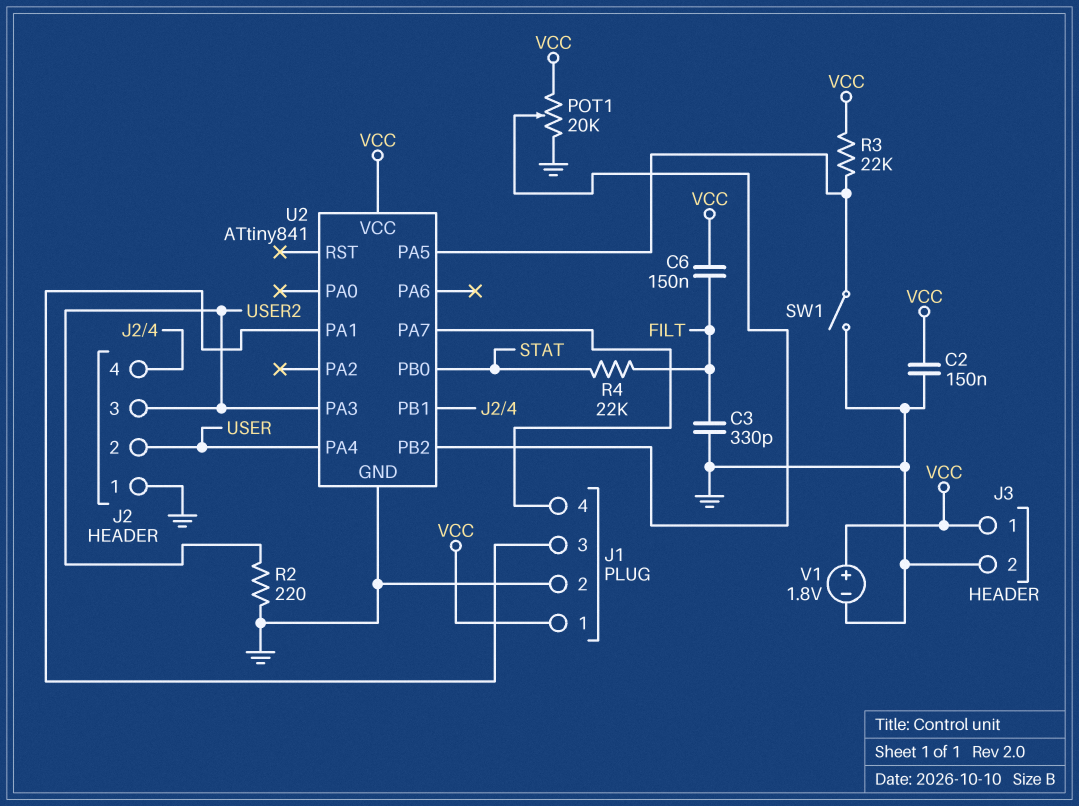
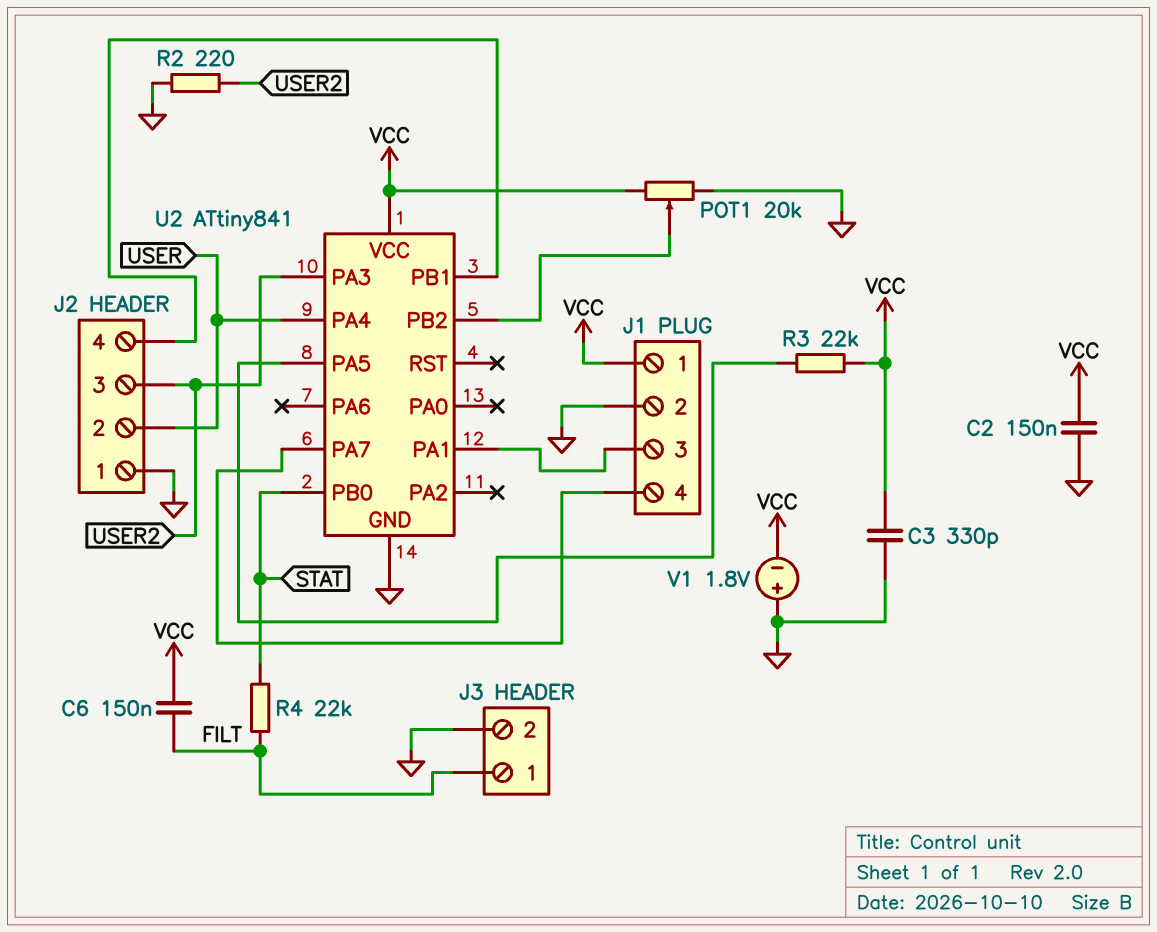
C3: 330pF (FILT, GND) -> 330pF (GND, VCC)
J3 pin 1: VCC -> FILT
SW1: switch (GND, U2/PA5) -> none
V1: 1.8V (plus VCC, minus GND) -> 1.8V (plus GND, minus VCC)

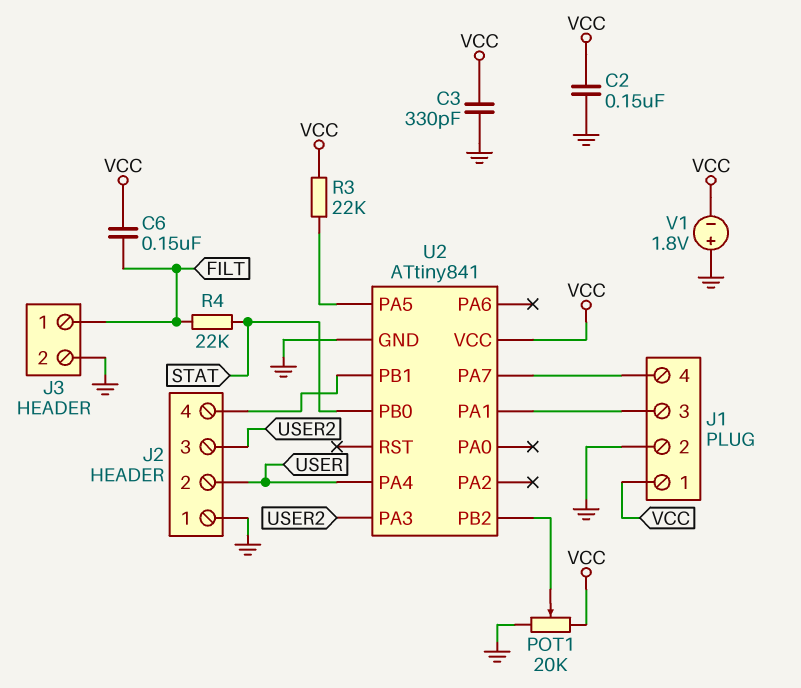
R2: 220 (GND, USER2) -> none

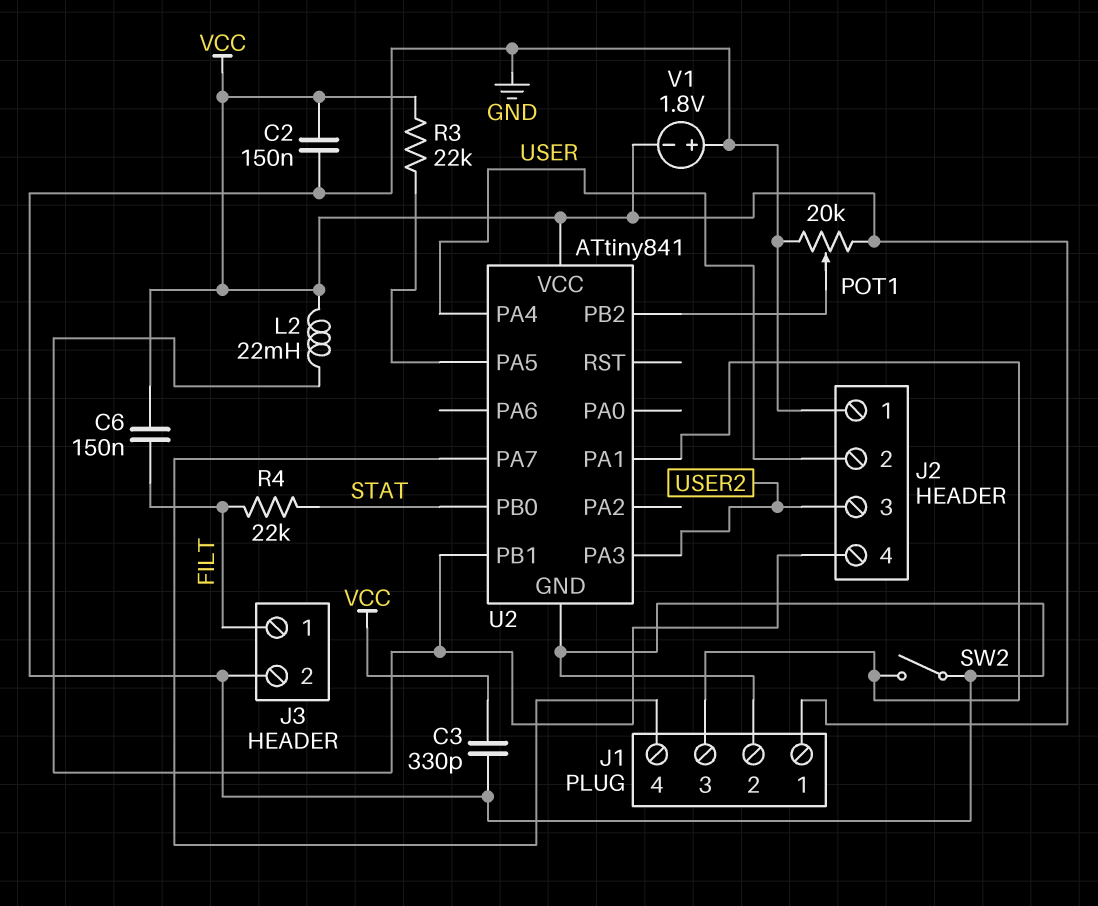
L2: none -> 22mH (J2/4, VCC)
SW2: none -> switch (GND, J1/3)

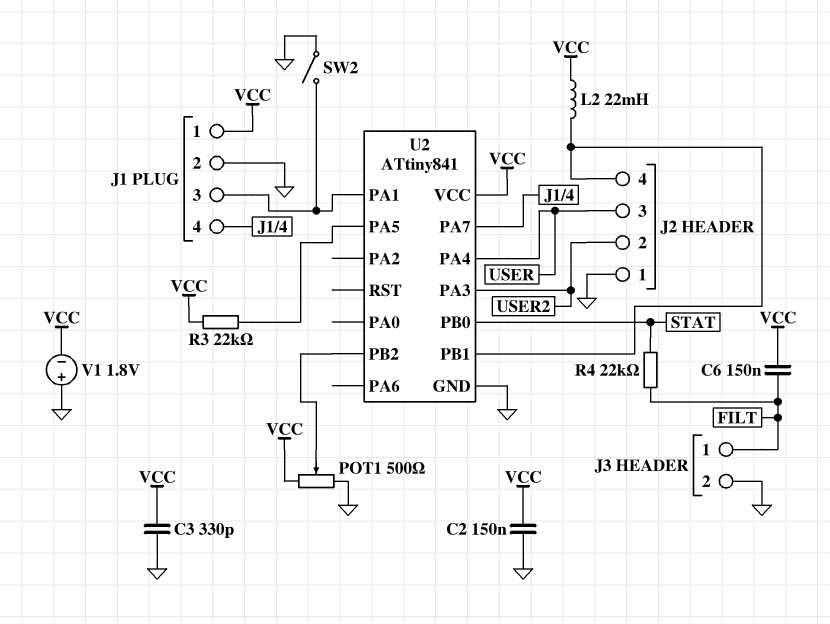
J2 pin 2: USER -> USER2
J2 pin 3: USER2 -> USER
POT1: 20k (GND, VCC, wiper U2/PB2) -> 500 (GND, VCC, wiper U2/PB2)

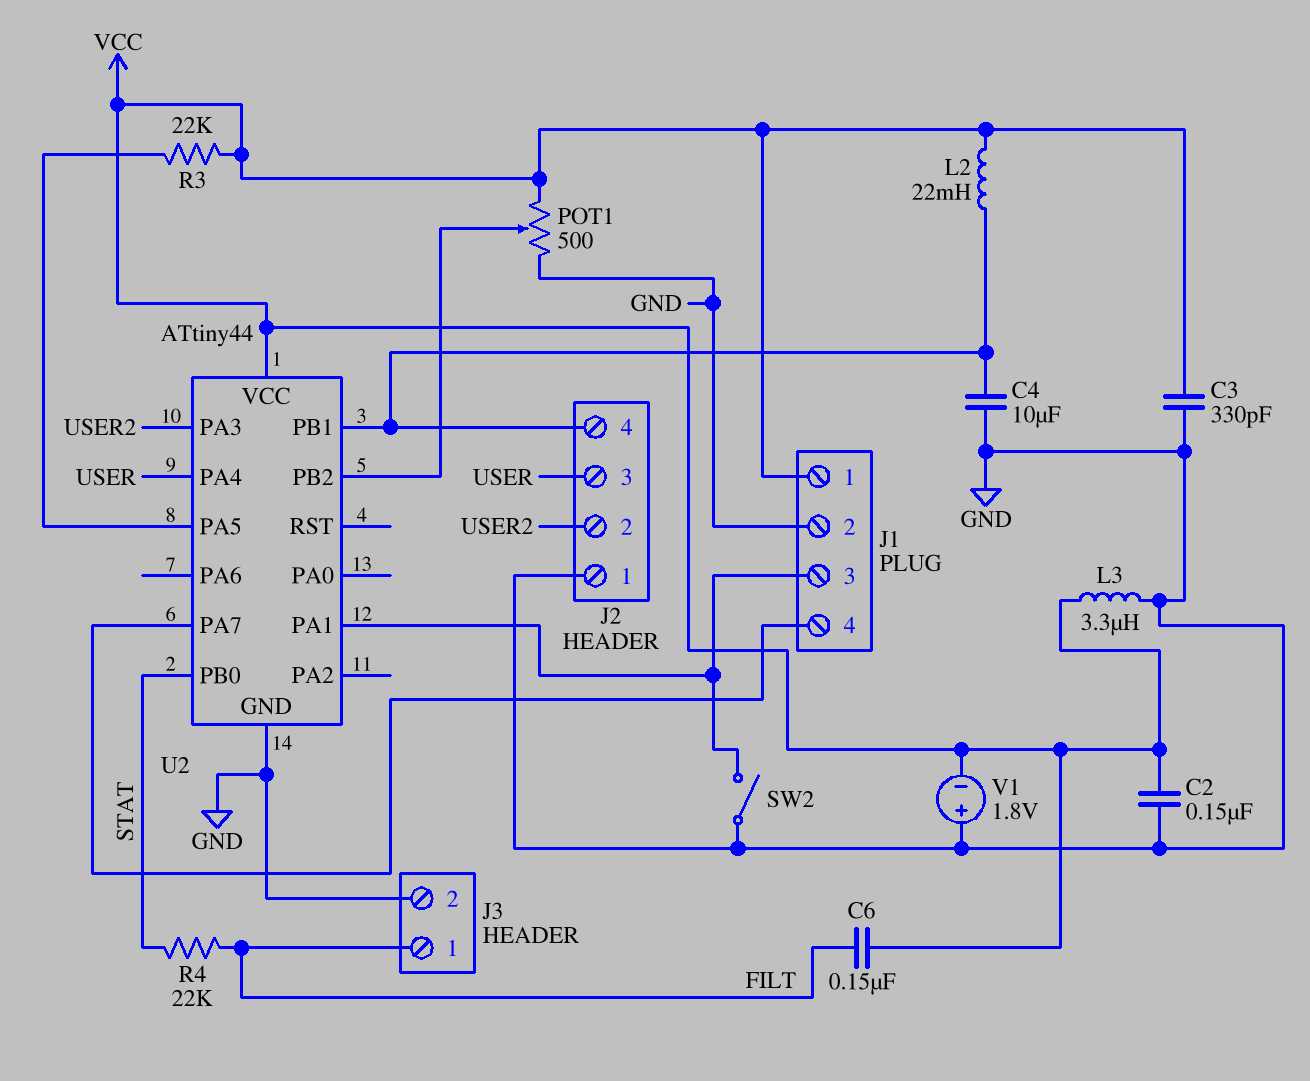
C4: none -> 10uF (GND, J2/4)
L3: none -> 3.3uH (GND, VCC)
U2: ATtiny841 -> ATtiny44

